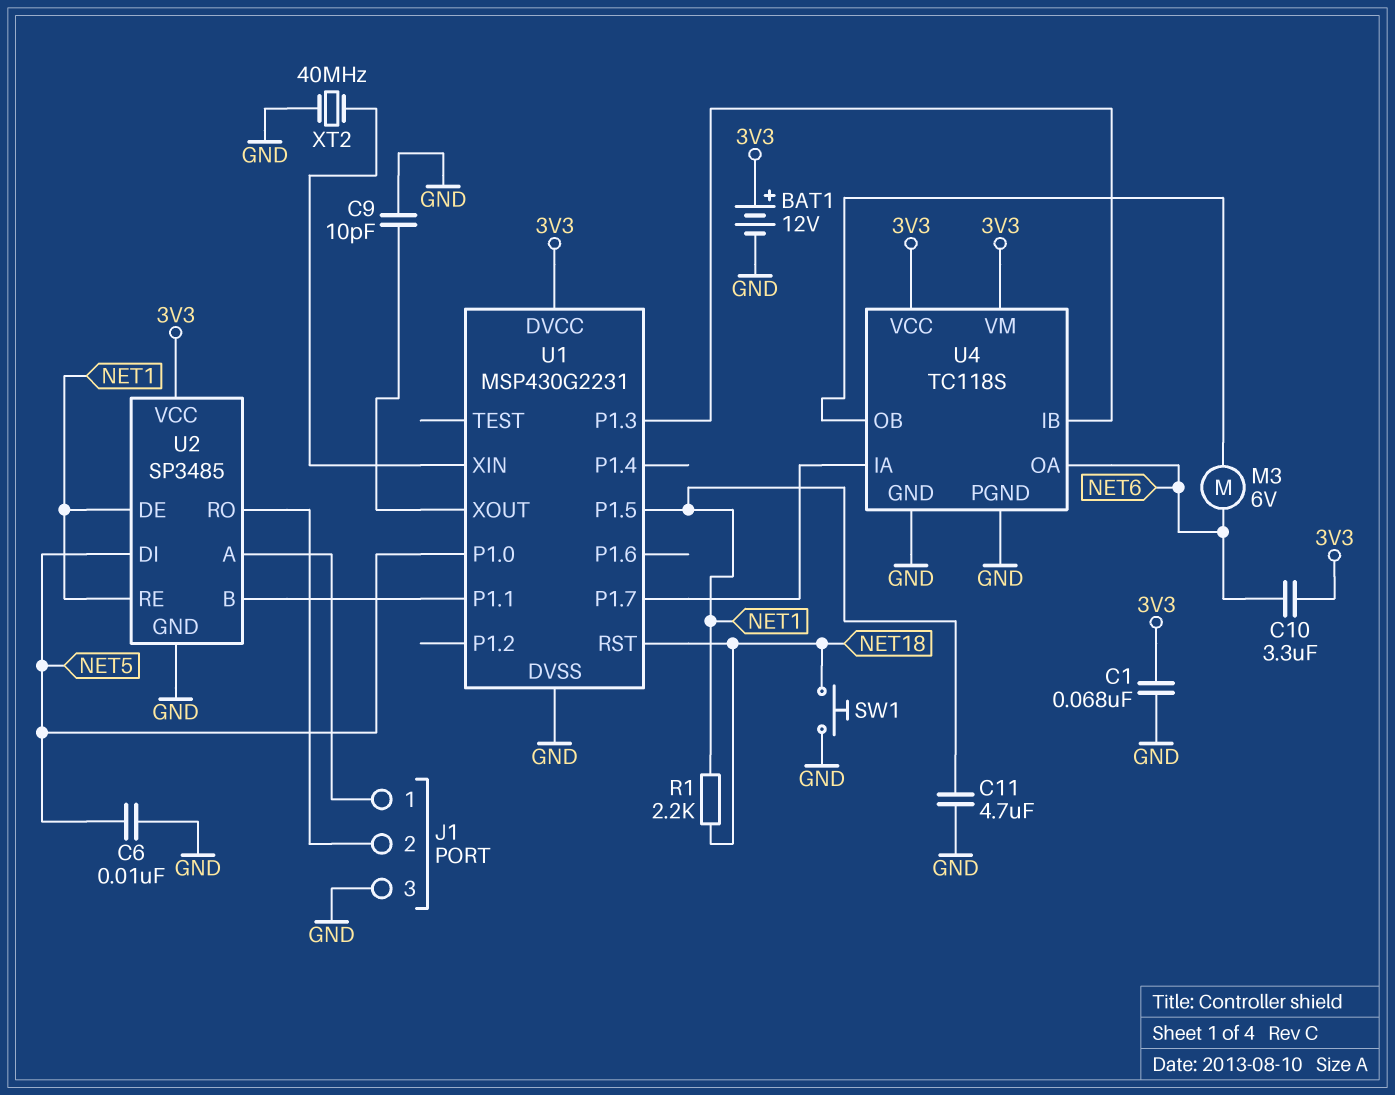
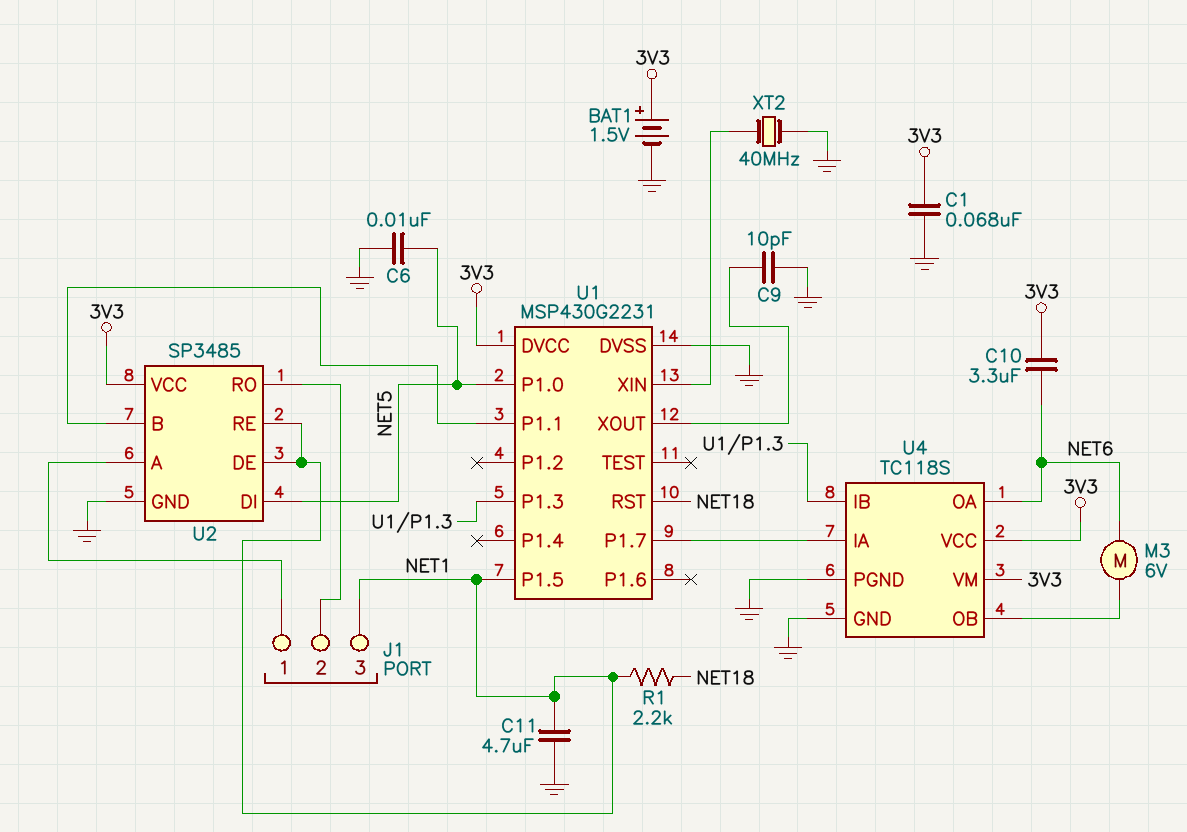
BAT1: 12V (plus 3V3, minus GND) -> 1.5V (plus 3V3, minus GND)
J1 pin 3: GND -> NET1
SW1: button (GND, NET18) -> none

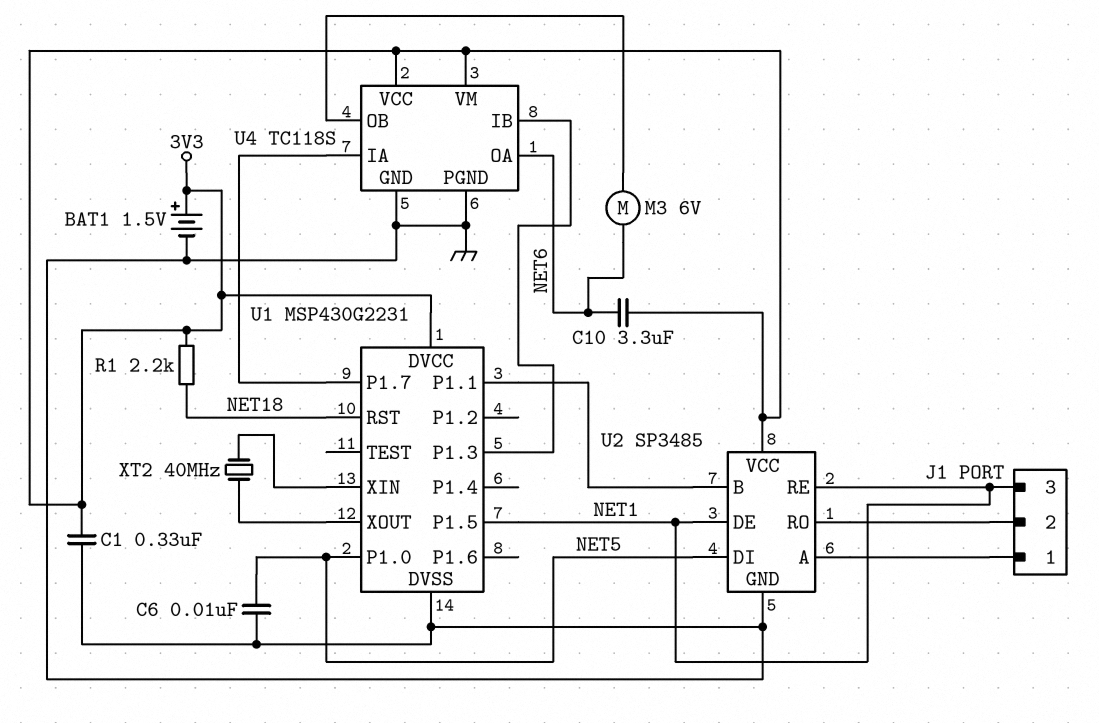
C1: 68nF (3V3, GND) -> 330nF (3V3, GND)
C9: 10pF (GND, U1/XOUT) -> none
C11: 4.7uF (GND, NET1) -> none
R1: 2.2k (NET1, NET18) -> 2.2k (3V3, NET18)
XT2: 40MHz (GND, U1/XIN) -> 40MHz (U1/XIN, U1/XOUT)

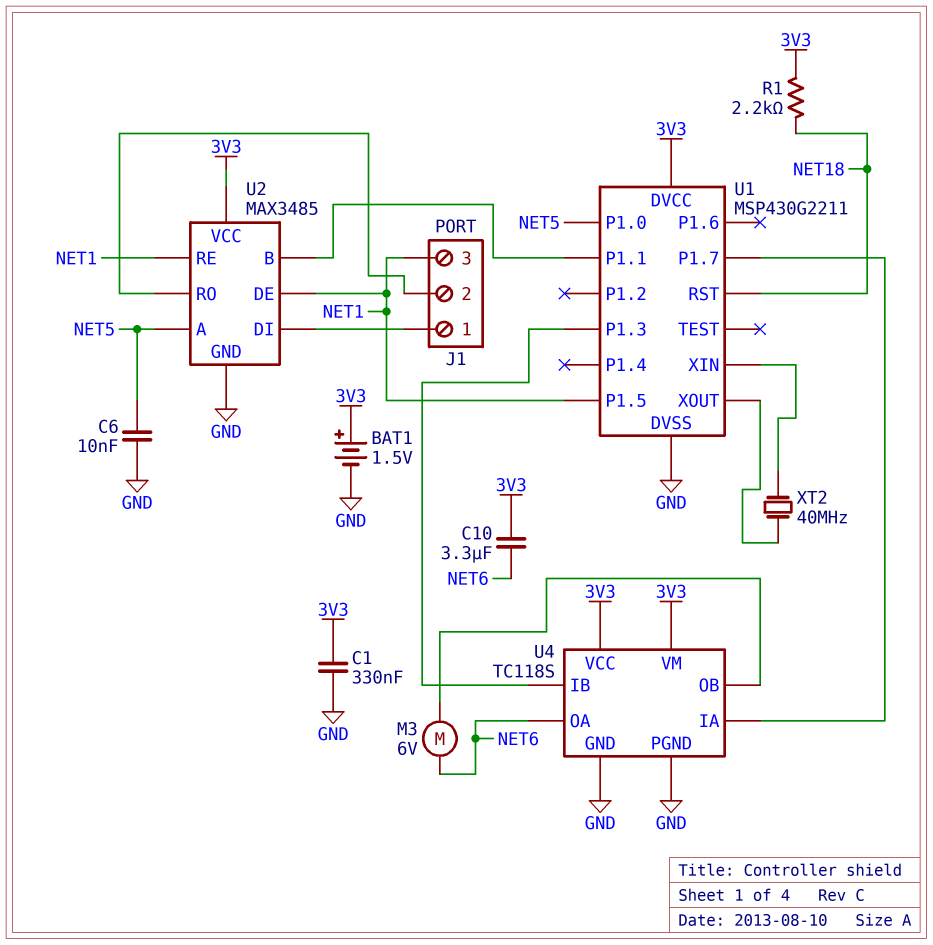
U1: MSP430G2231 -> MSP430G2211
U2: SP3485 -> MAX3485
U2 pin A: J1/1 -> NET5
U2 pin DI: NET5 -> J1/1

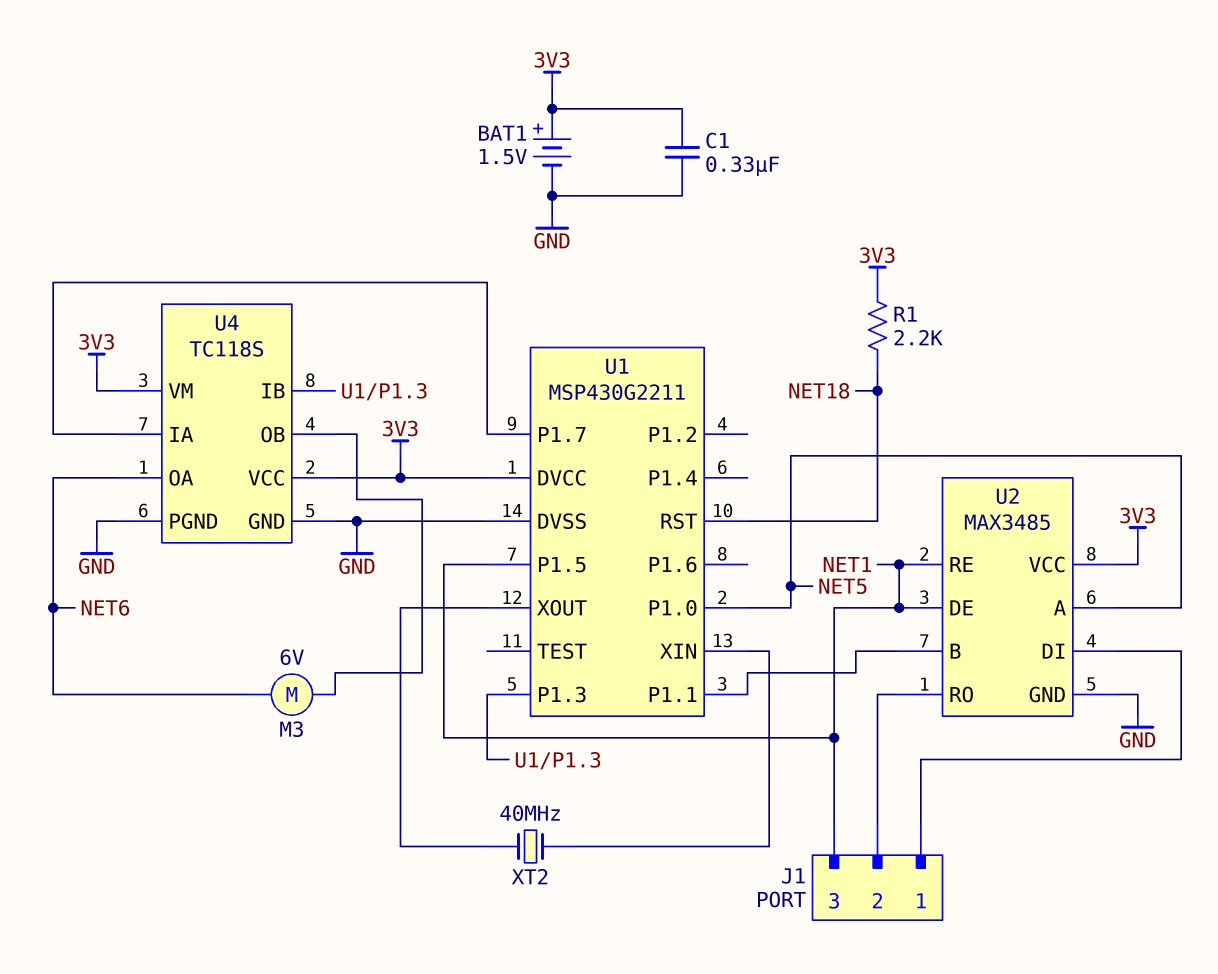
C6: 10nF (GND, NET5) -> none
C10: 3.3uF (3V3, NET6) -> none

